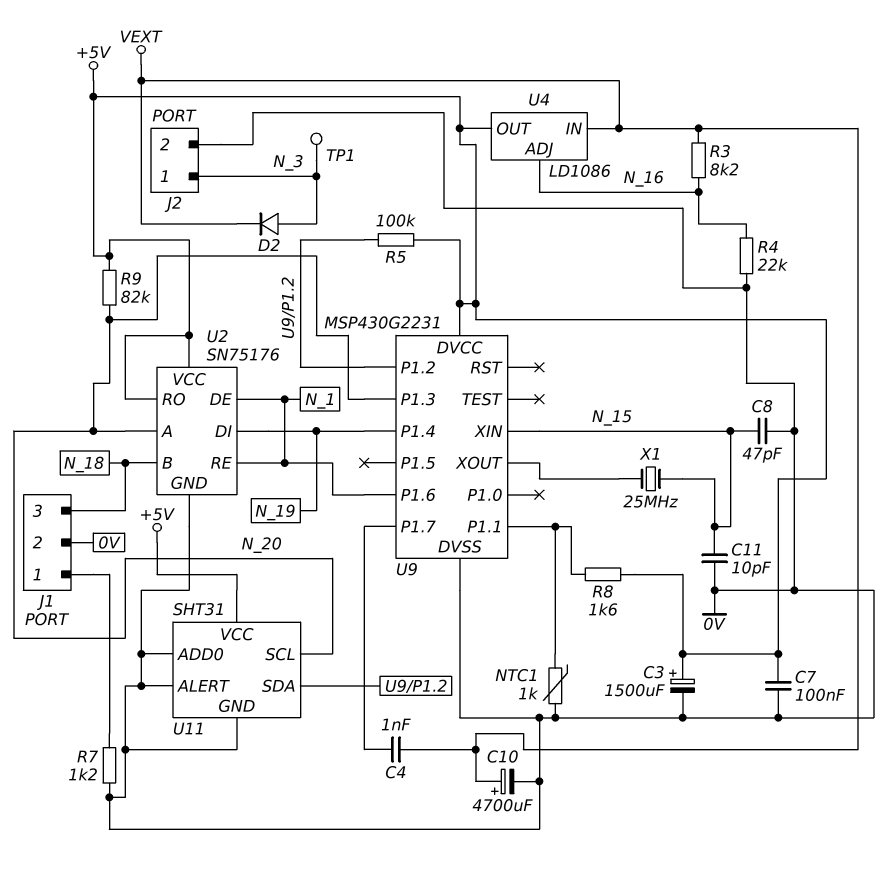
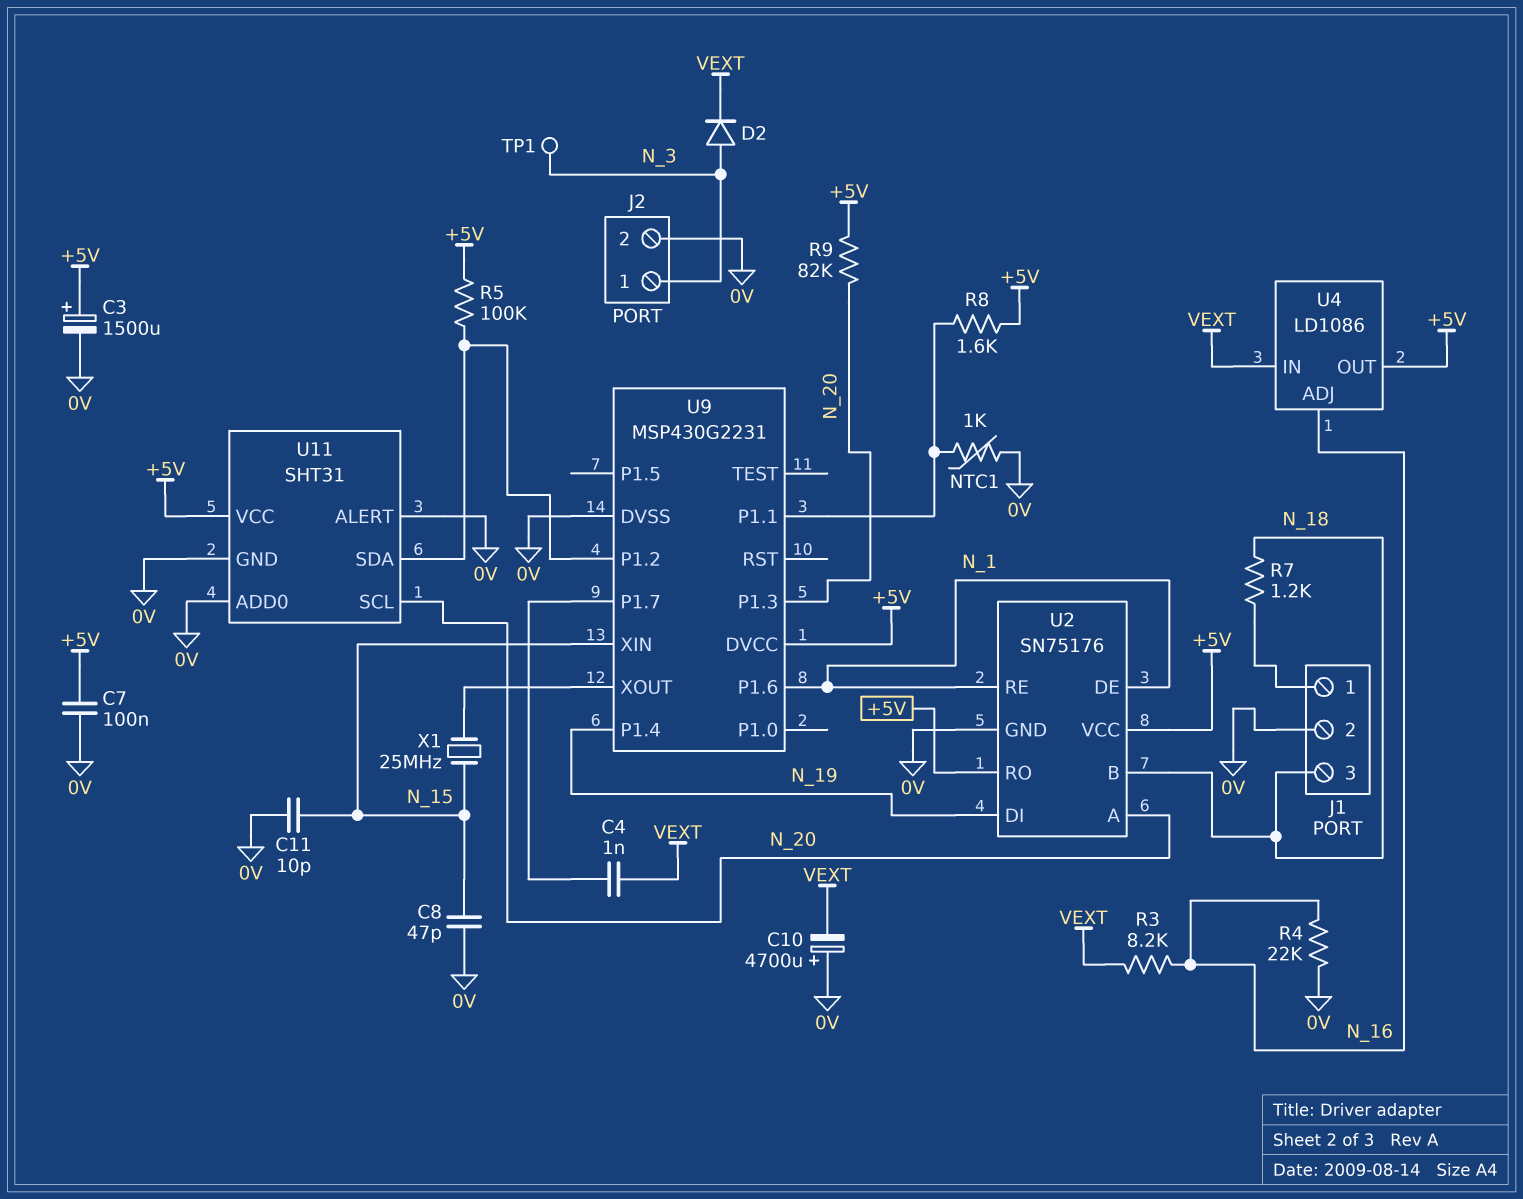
C10: 4700uF (plus VEXT, minus 0V) -> 4700uF (plus 0V, minus VEXT)
R7: 1.2k (0V, J1/1) -> 1.2k (J1/1, N_18)

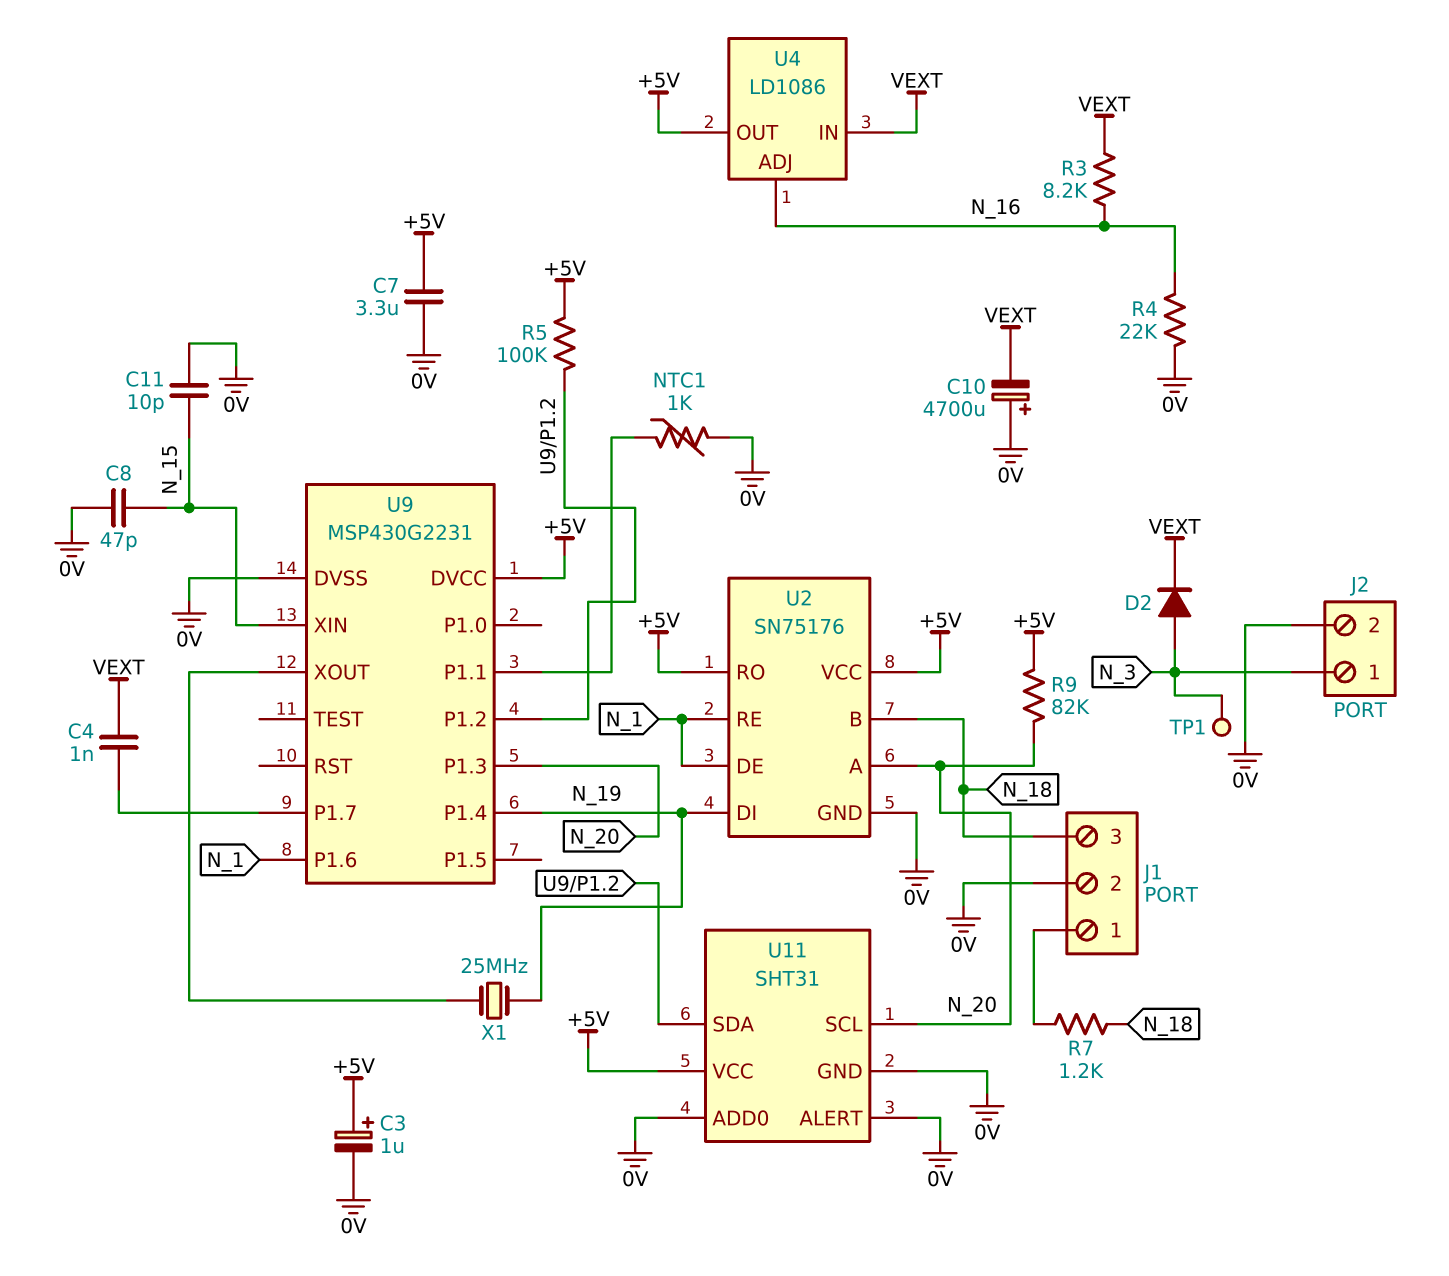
C3: 1500uF (plus +5V, minus 0V) -> 1uF (plus +5V, minus 0V)
C7: 100nF (+5V, 0V) -> 3.3uF (+5V, 0V)
R8: 1.6k (+5V, U9/P1.1) -> none
X1: 25MHz (N_15, U9/XOUT) -> 25MHz (N_19, U9/XOUT)

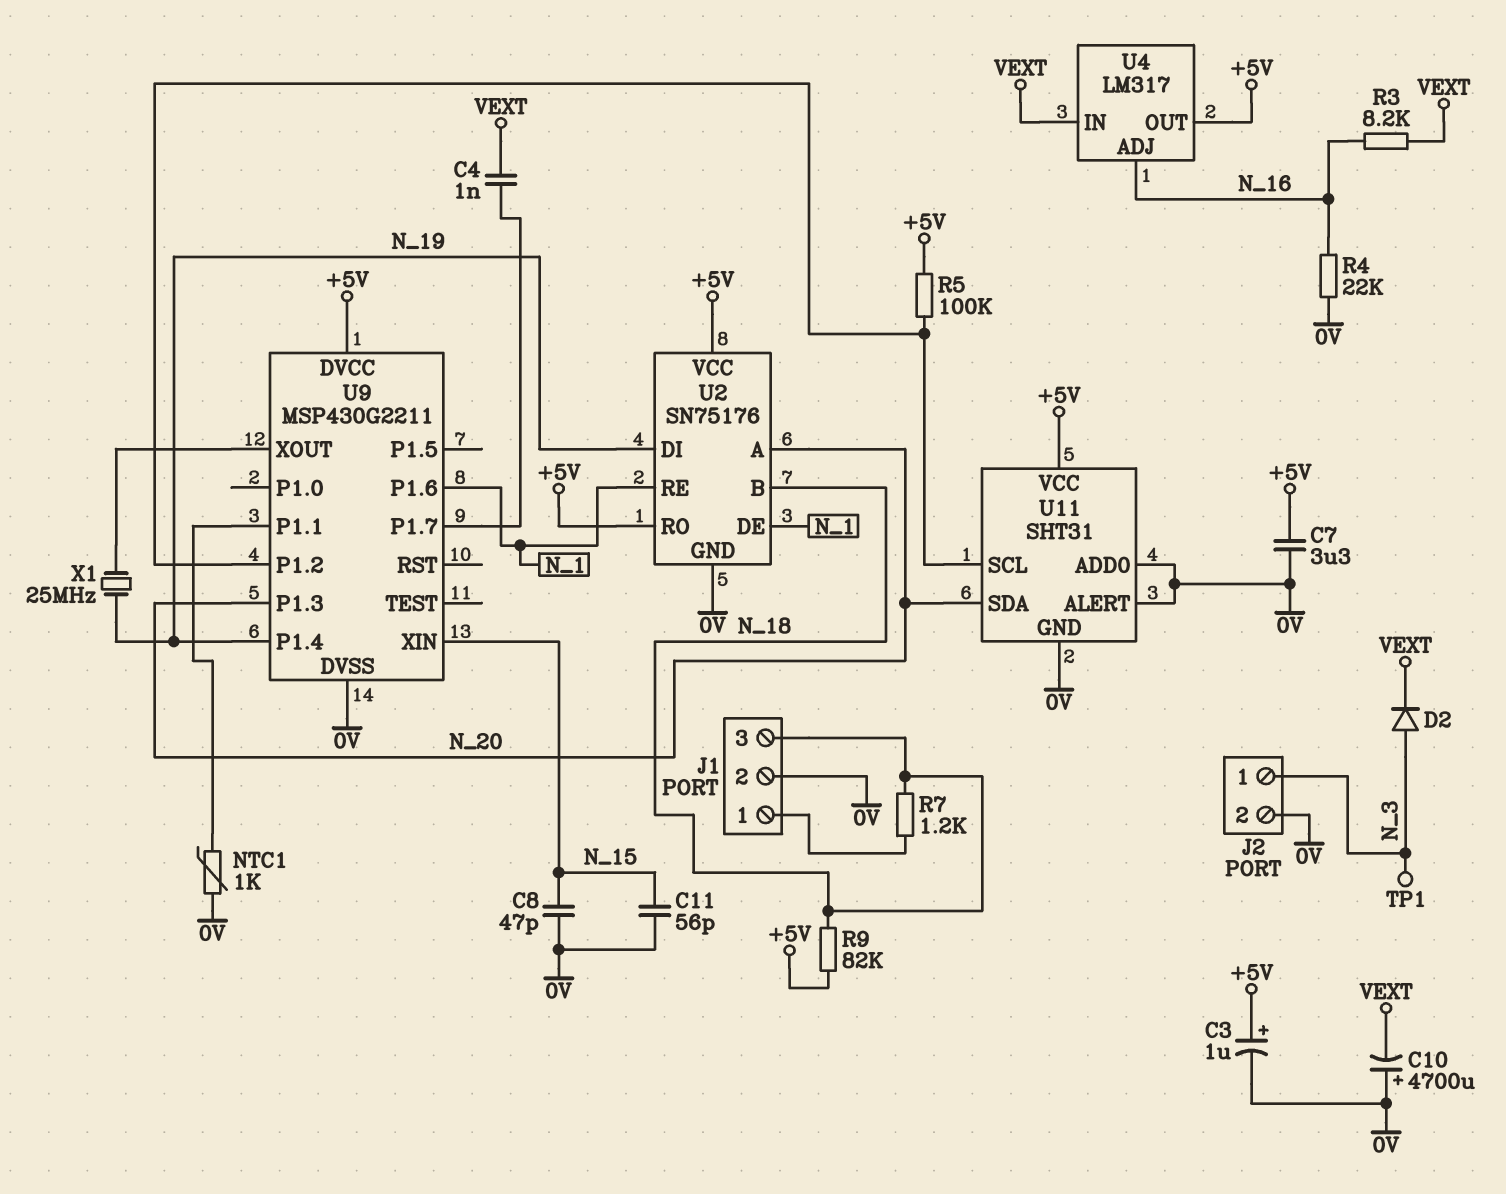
C11: 10pF (0V, N_15) -> 56pF (0V, N_15)
R9: 82k (+5V, N_20) -> 82k (+5V, N_18)
U4: LD1086 -> LM317
U9: MSP430G2231 -> MSP430G2211
U11 pin SCL: N_20 -> U9/P1.2
U11 pin SDA: U9/P1.2 -> N_20

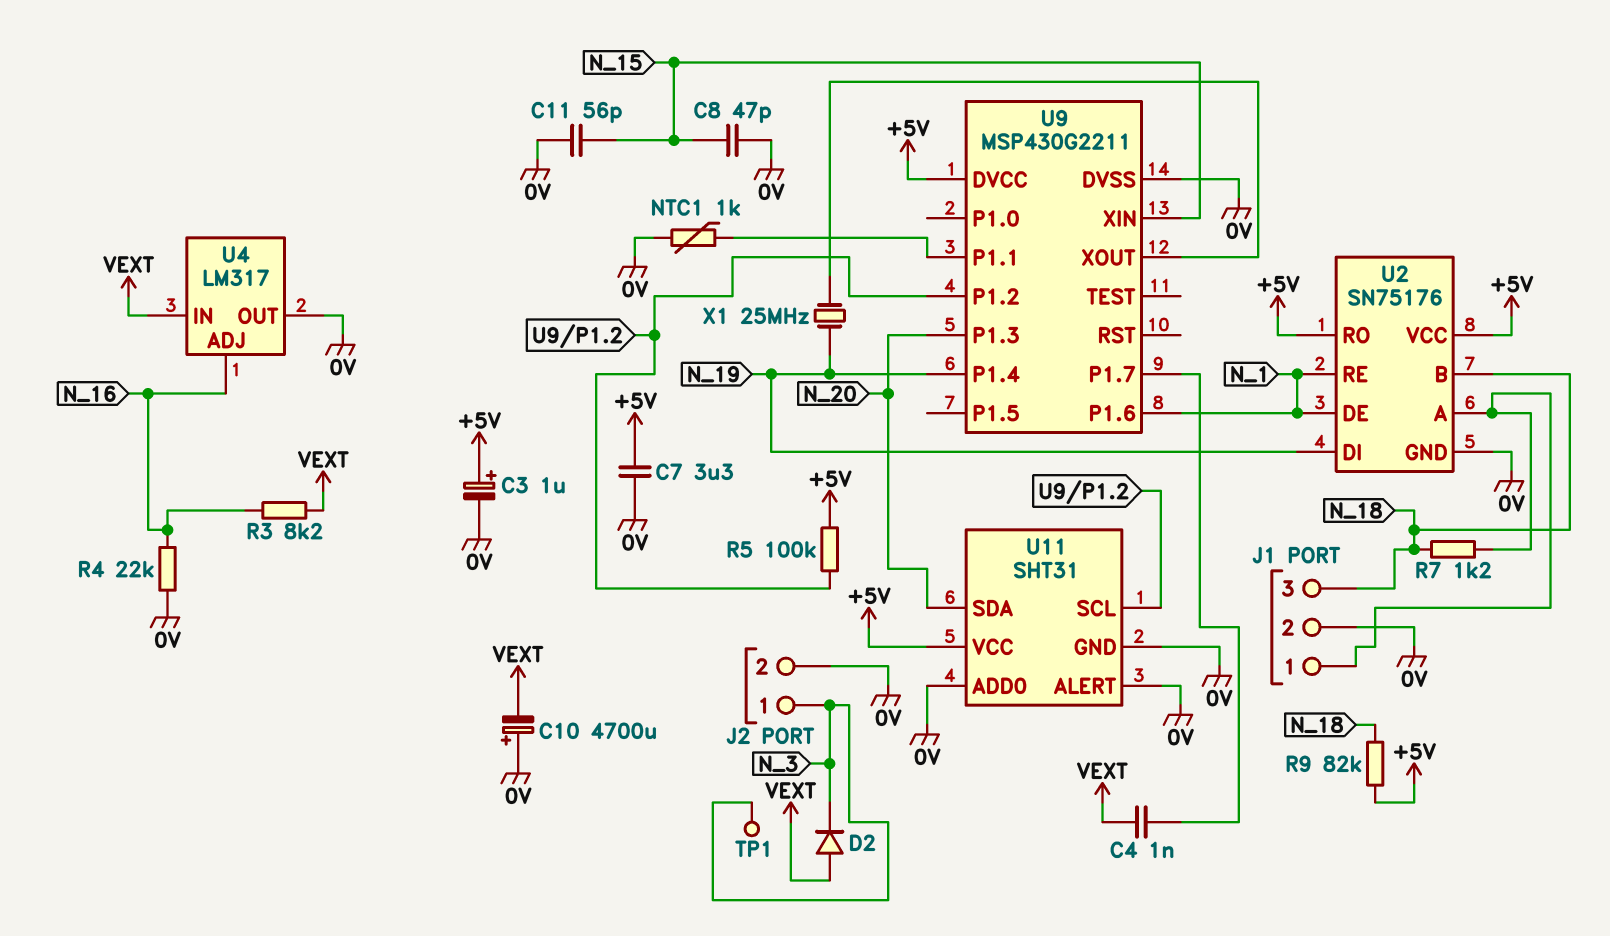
D2: diode (A N_3, K VEXT) -> diode (A VEXT, K N_3)
U2 pin A: N_20 -> J1/1
U4 pin OUT: +5V -> 0V

